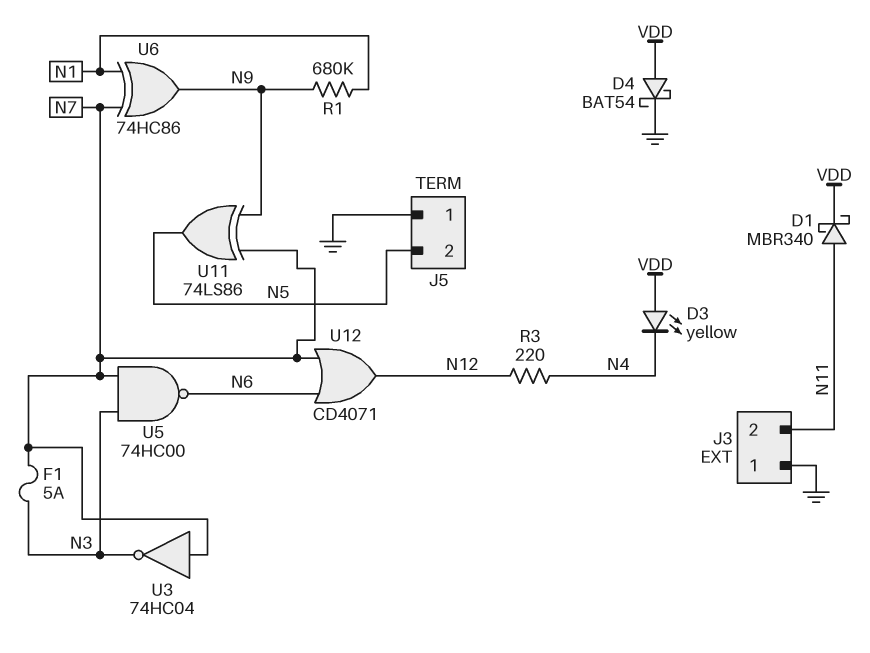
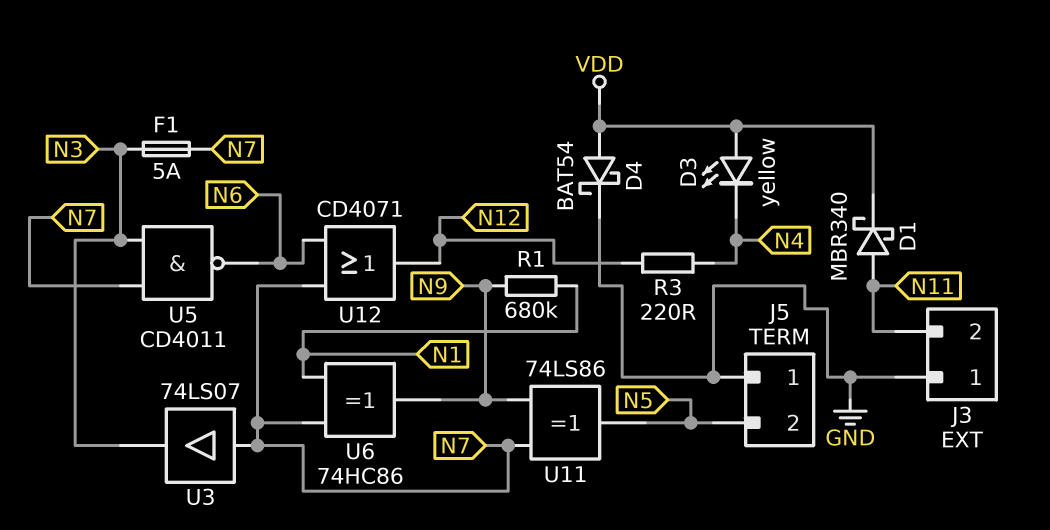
U3: NOT 74HC04 (in N7, out N3) -> buffer 74LS07 (in N7, out N3)
U5: NAND 74HC00 (in N3, in N7, out N6) -> NAND CD4011 (in N3, in N7, out N6)

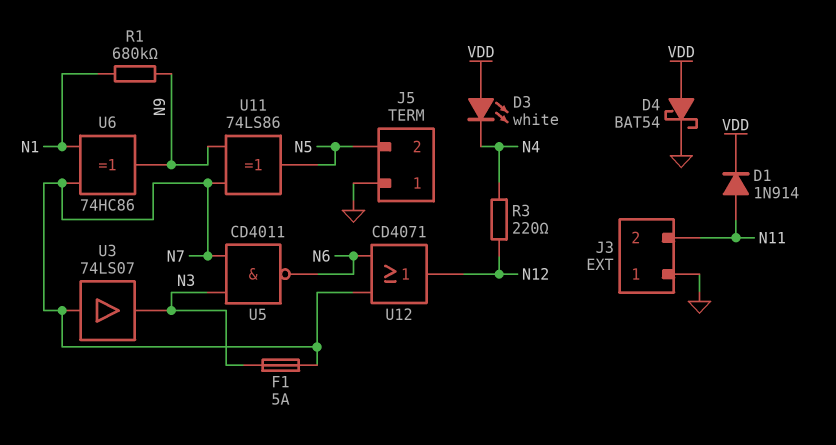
D1: schottky MBR340 (A N11, K VDD) -> diode 1N914 (A N11, K VDD)
D3: LED yellow (A VDD, K N4) -> LED white (A VDD, K N4)

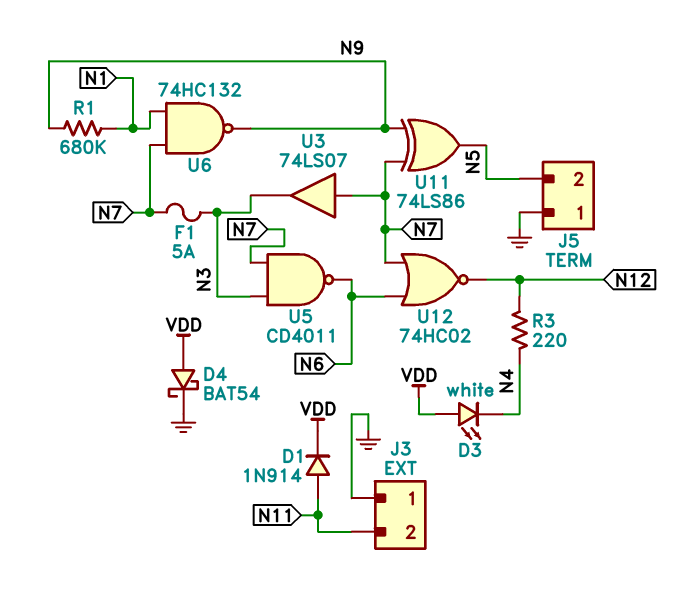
U6: XOR 74HC86 (in N1, in N7, out N9) -> NAND 74HC132 (in N1, in N7, out N9)
U12: OR CD4071 (in N6, in N7, out N12) -> NOR 74HC02 (in N6, in N7, out N12)

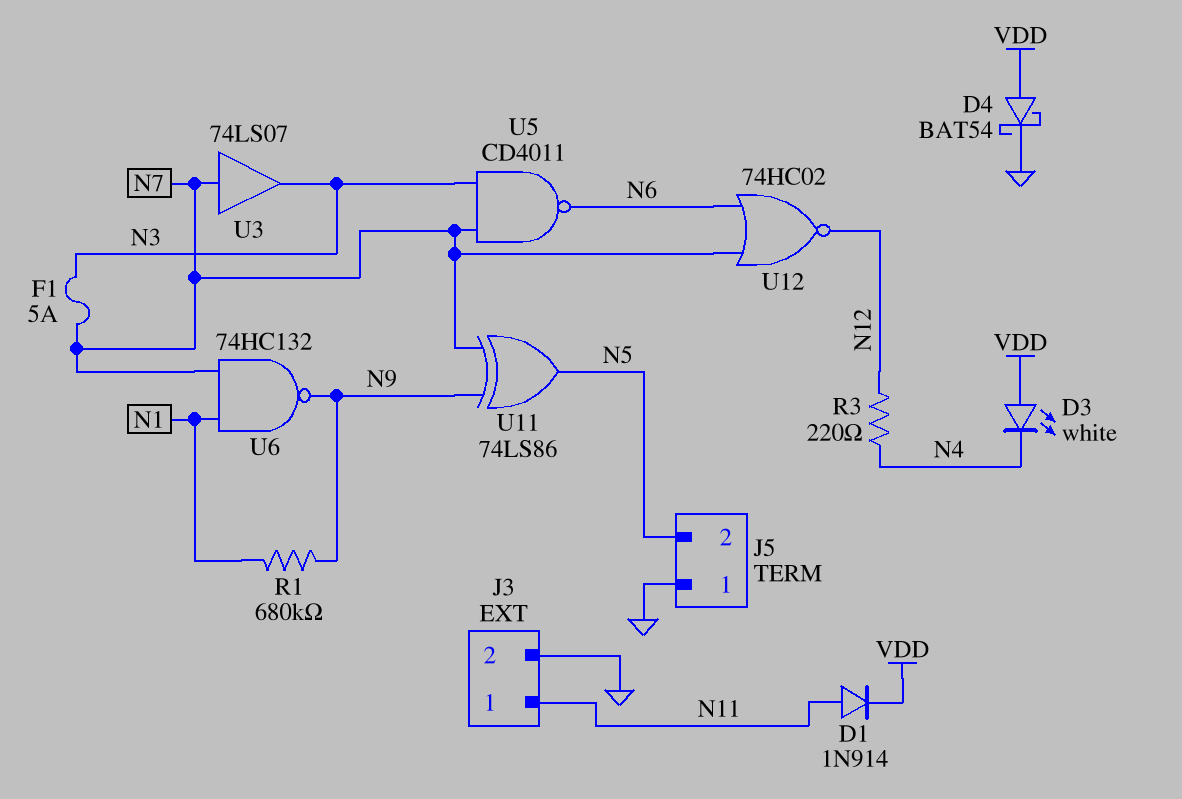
J3 pin 1: GND -> N11
J3 pin 2: N11 -> GND

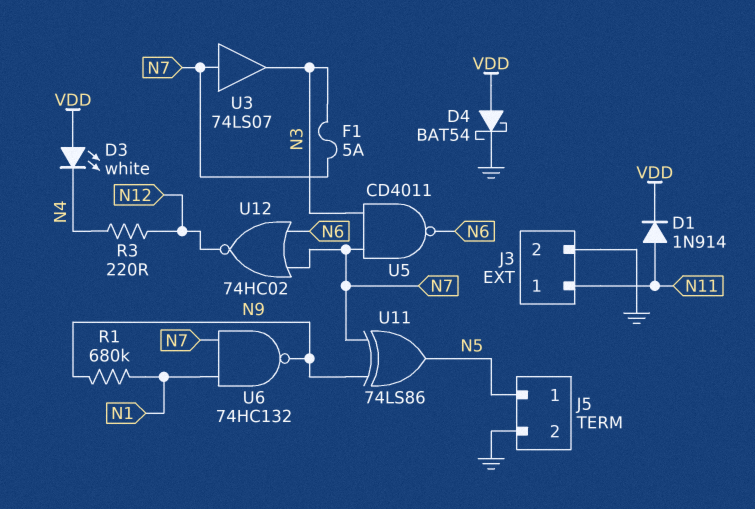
J5 pin 1: GND -> N5
J5 pin 2: N5 -> GND

